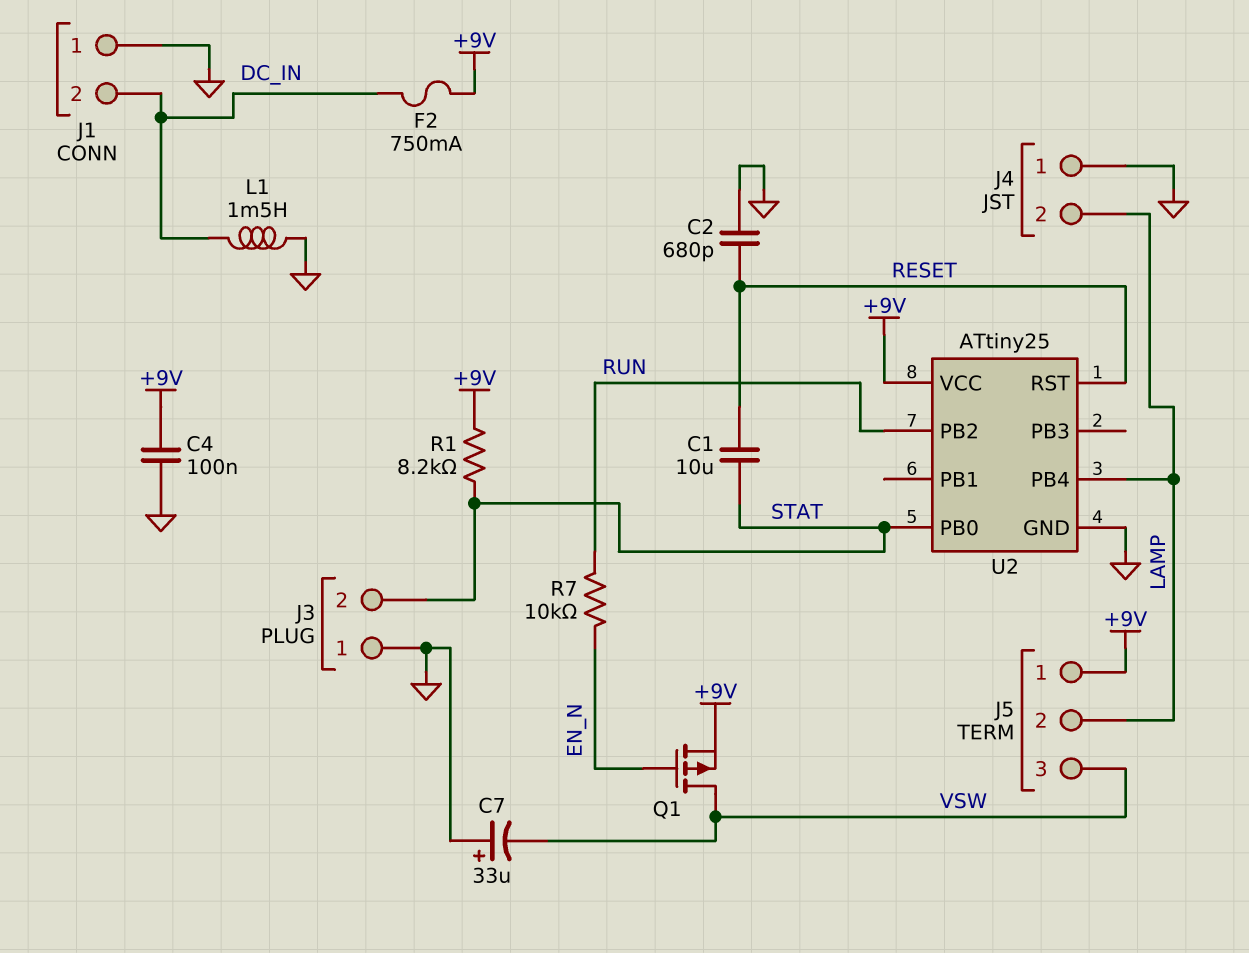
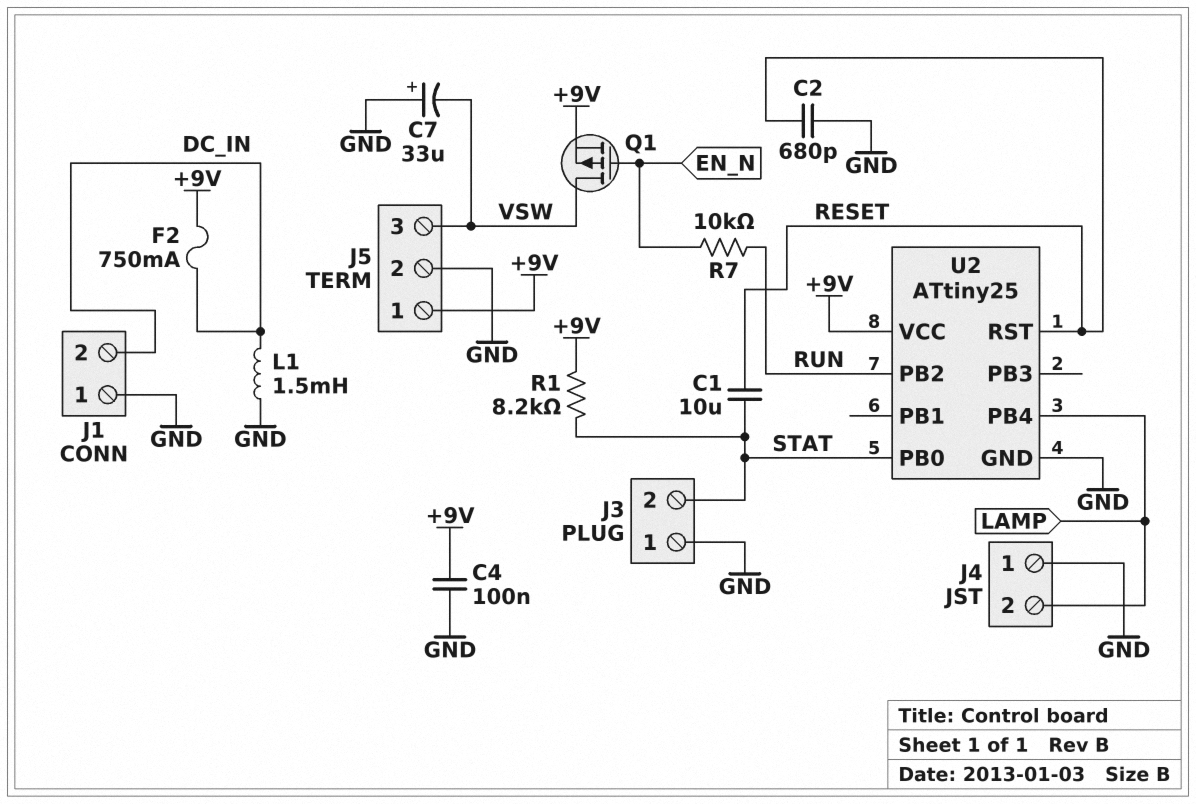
J5 pin 2: LAMP -> GND

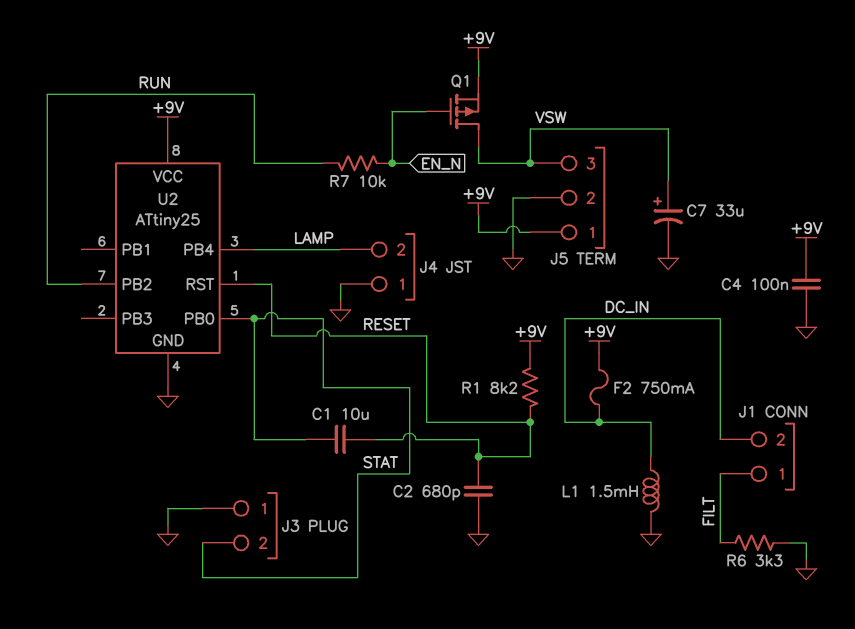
C7: 33uF (plus GND, minus VSW) -> 33uF (plus VSW, minus GND)
J1 pin 1: GND -> FILT
R1: 8.2k (+9V, STAT) -> 8.2k (+9V, RESET)
R6: none -> 3.3k (FILT, GND)

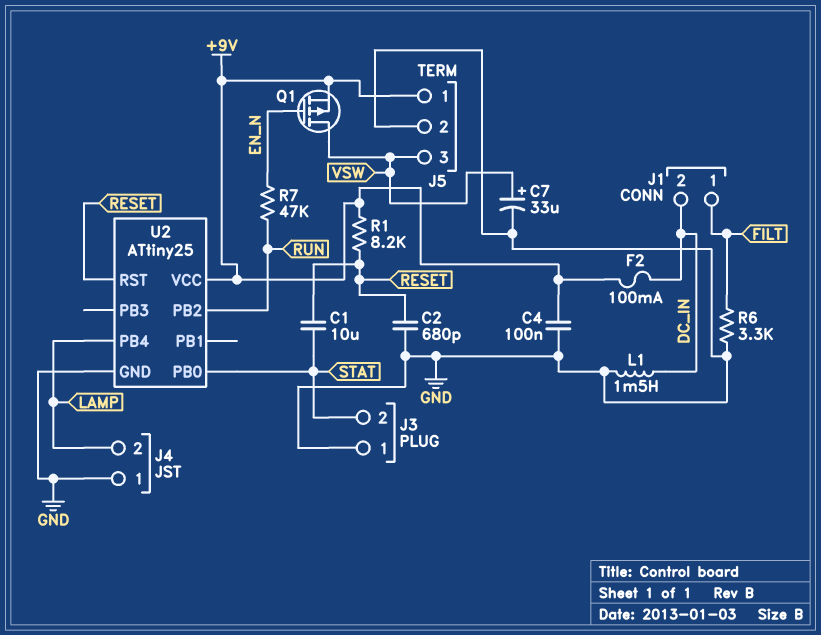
F2: 750mA (+9V, DC_IN) -> 100mA (+9V, DC_IN)
R7: 10k (EN_N, RUN) -> 47k (EN_N, RUN)

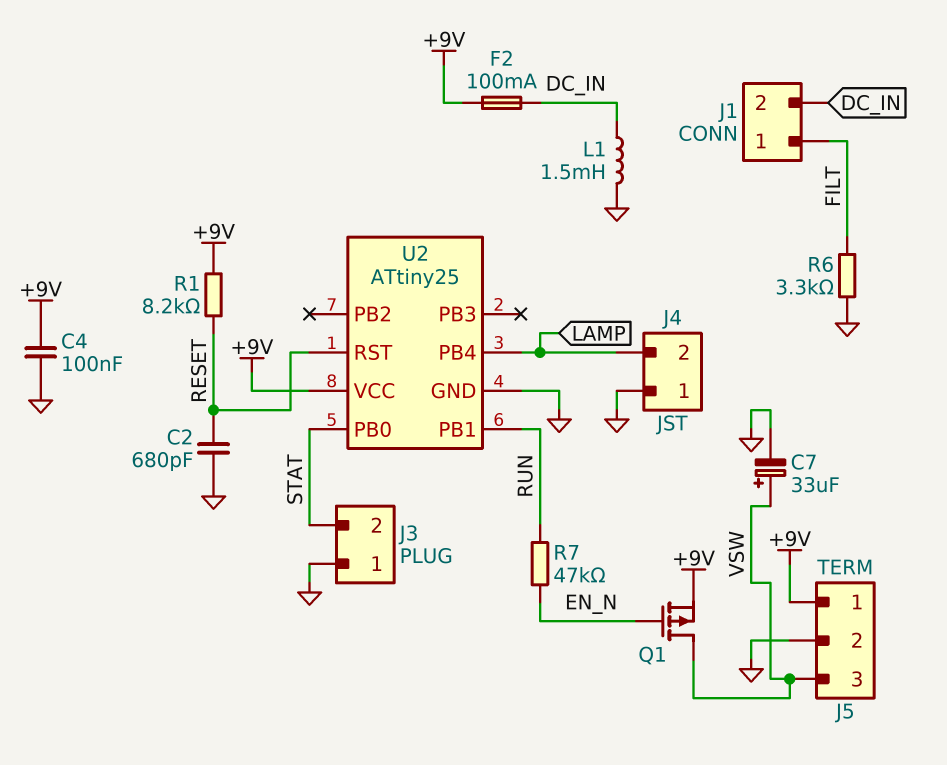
C1: 10uF (RESET, STAT) -> none
U2 pin PB1: none -> RUN
U2 pin PB2: RUN -> none

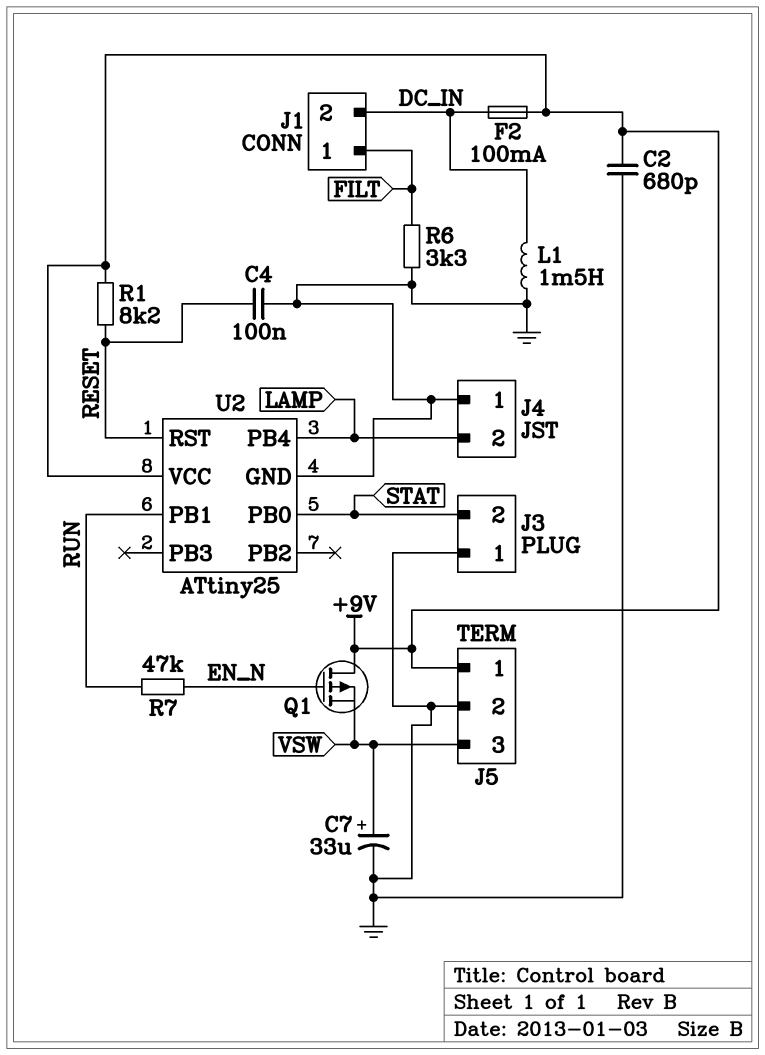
C2: 680pF (GND, RESET) -> 680pF (+9V, GND)
C4: 100nF (+9V, GND) -> 100nF (GND, RESET)
Q1: PMOS (G EN_N, D VSW, S +9V) -> PMOS (G EN_N, D +9V, S VSW)

